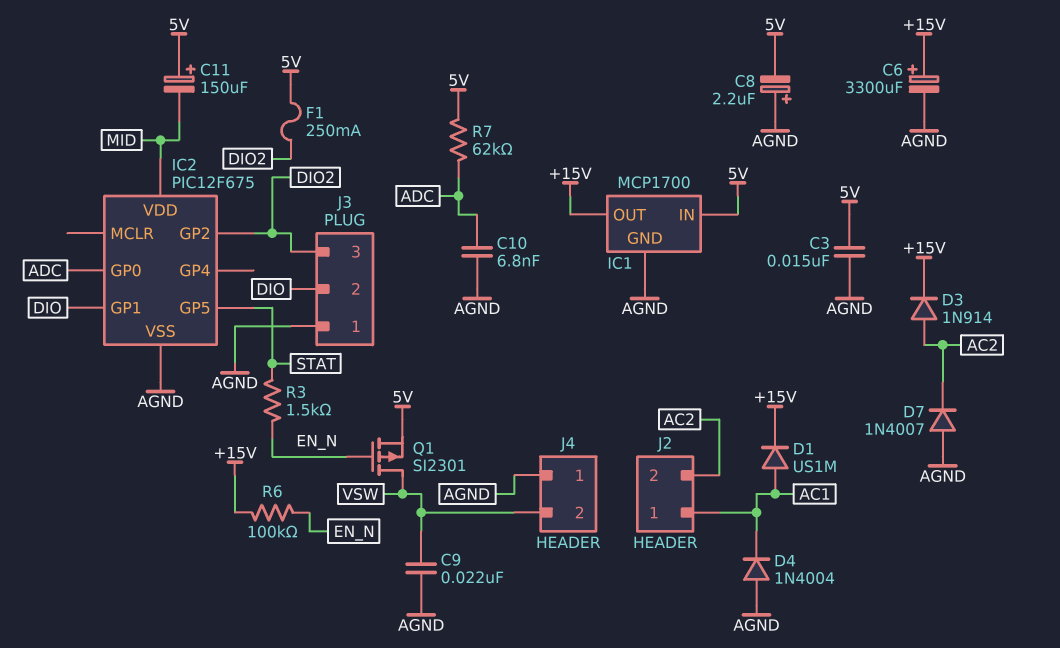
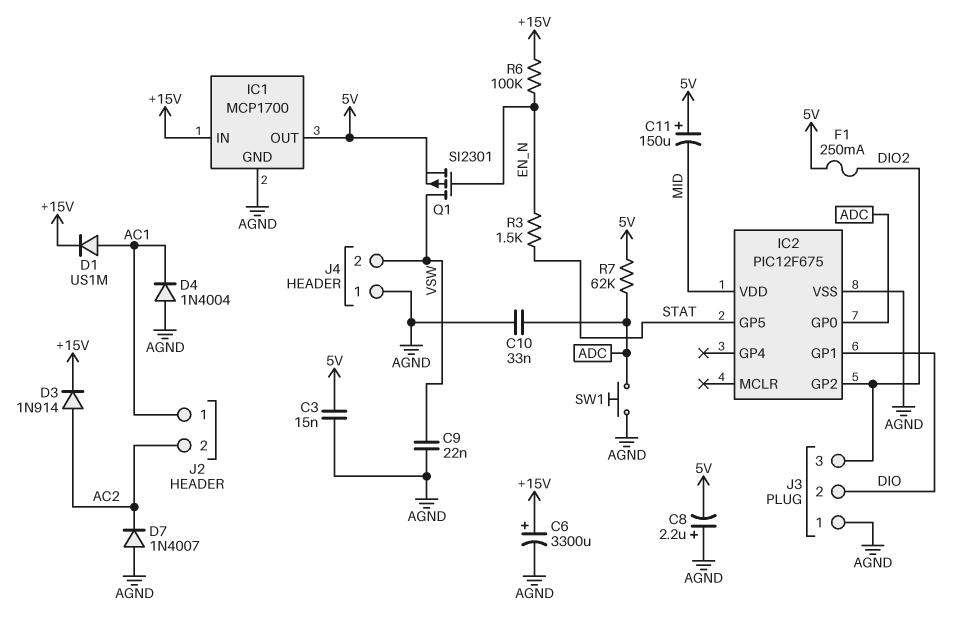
C10: 6.8nF (ADC, AGND) -> 33nF (ADC, AGND)
IC1 pin IN: 5V -> +15V
IC1 pin OUT: +15V -> 5V
SW1: none -> button (ADC, AGND)

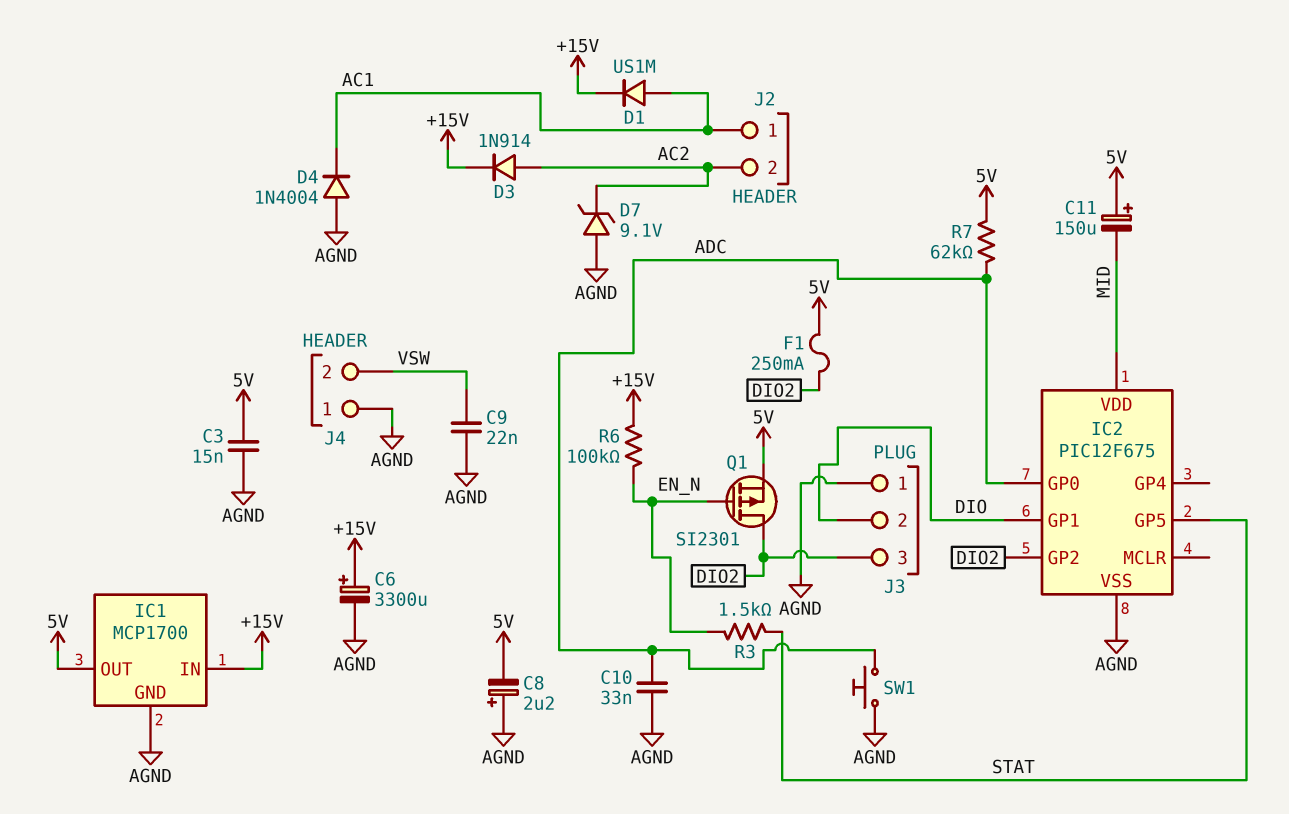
D7: diode 1N4007 (A AGND, K AC2) -> zener 9.1V (A AGND, K AC2)
Q1: PMOS SI2301 (G EN_N, D VSW, S 5V) -> PMOS SI2301 (G EN_N, D DIO2, S 5V)

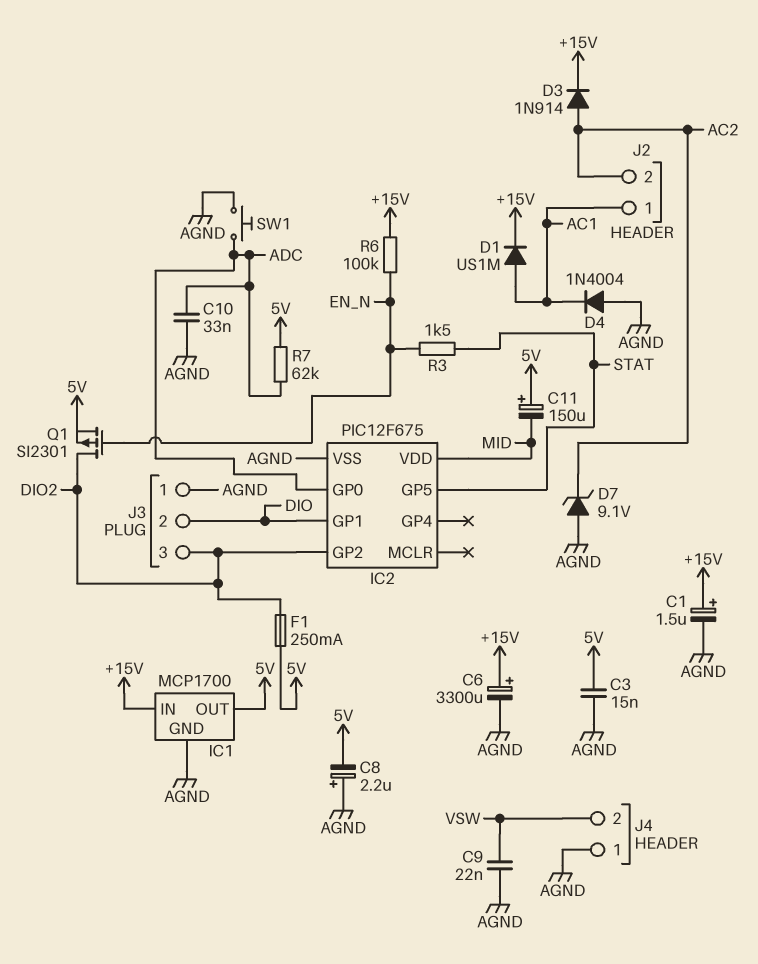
C1: none -> 1.5uF (plus +15V, minus AGND)

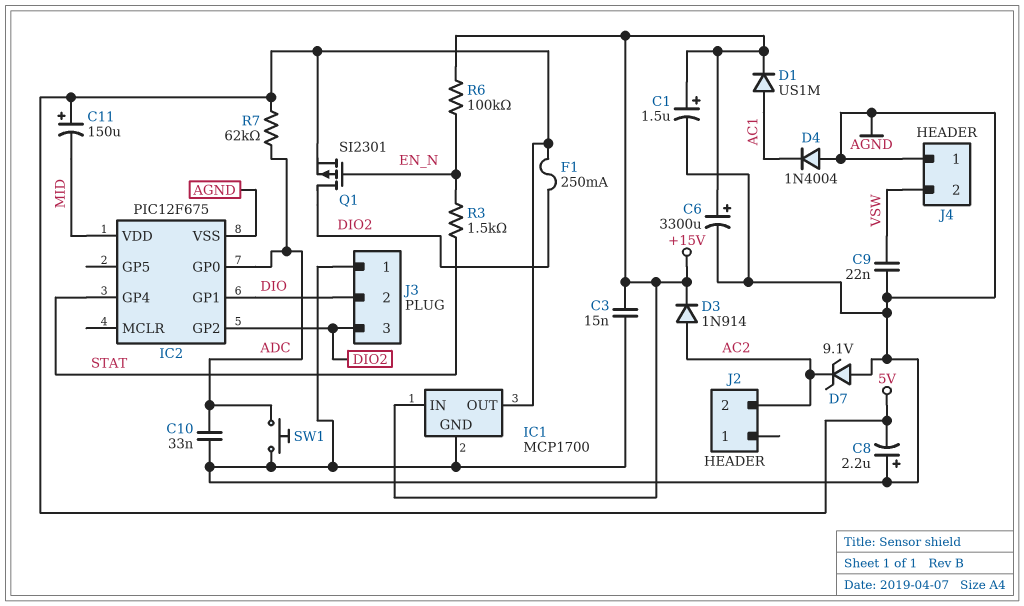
C3: 15nF (5V, AGND) -> 15nF (+15V, AGND)
IC2 pin GP4: none -> STAT
IC2 pin GP5: STAT -> none
J2 pin 1: AC1 -> none

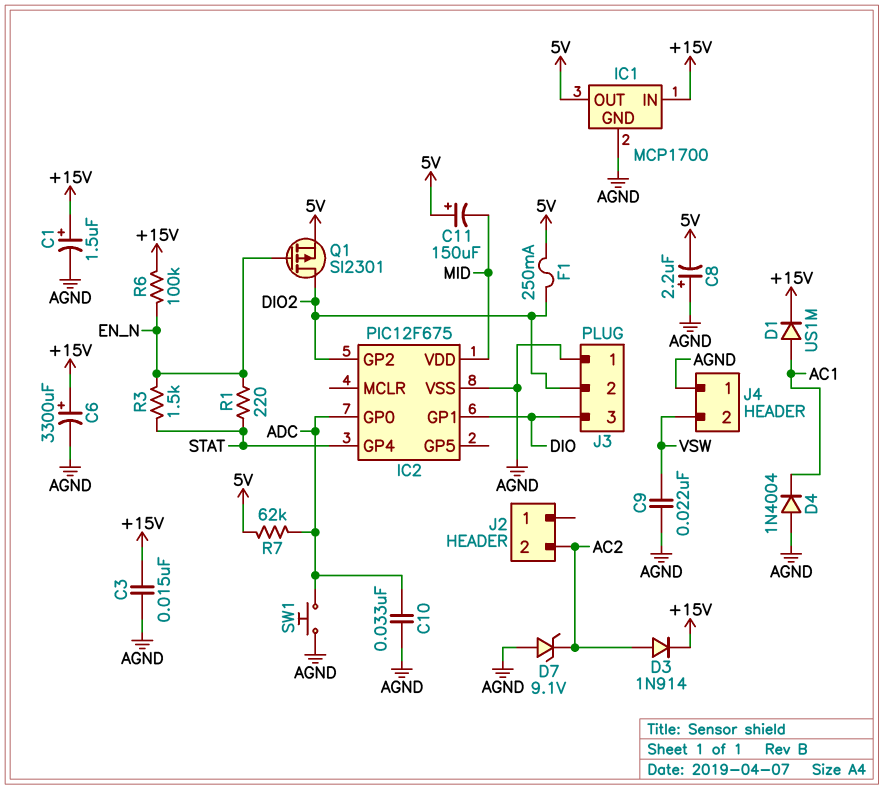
J3 pin 2: DIO -> DIO2
J3 pin 3: DIO2 -> DIO
R1: none -> 220 (EN_N, STAT)

